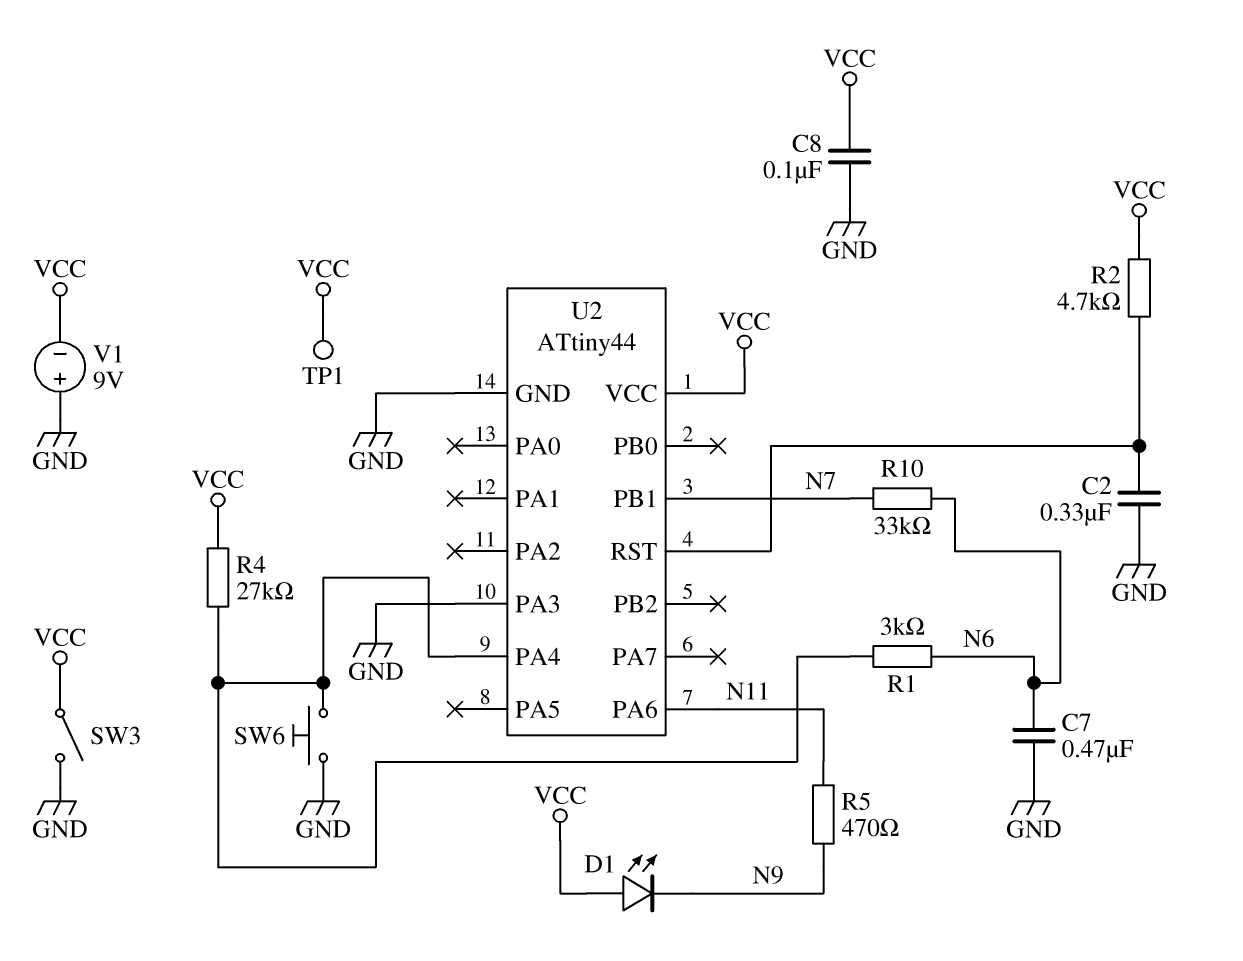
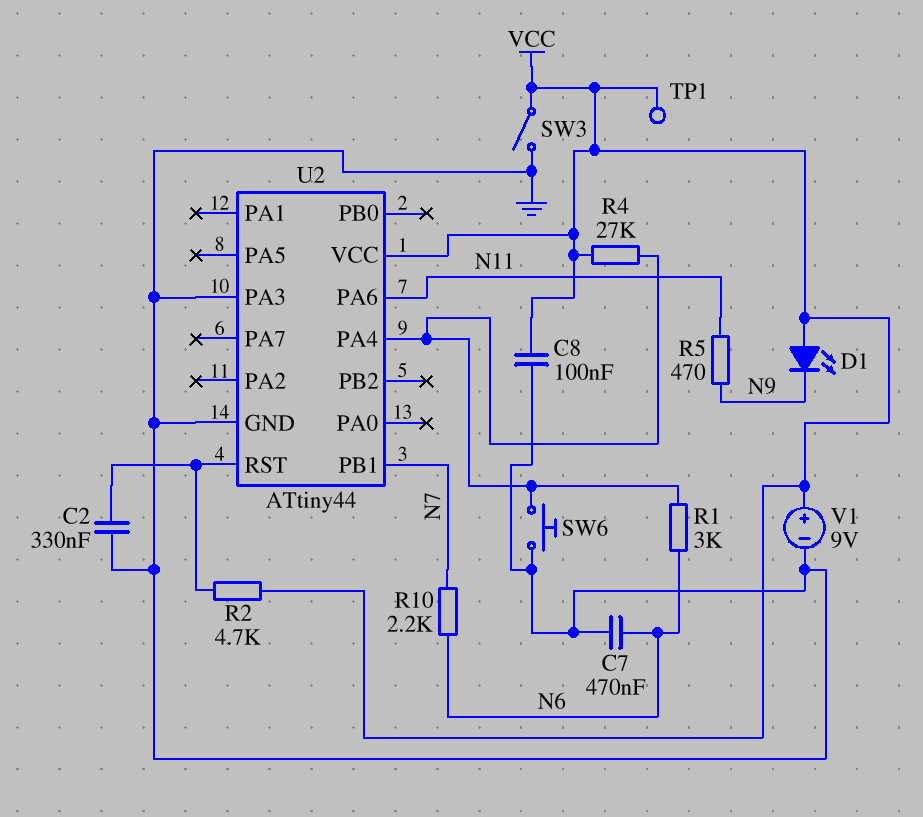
R10: 33k (N6, N7) -> 2.2k (N6, N7)
V1: 9V (plus GND, minus VCC) -> 9V (plus VCC, minus GND)

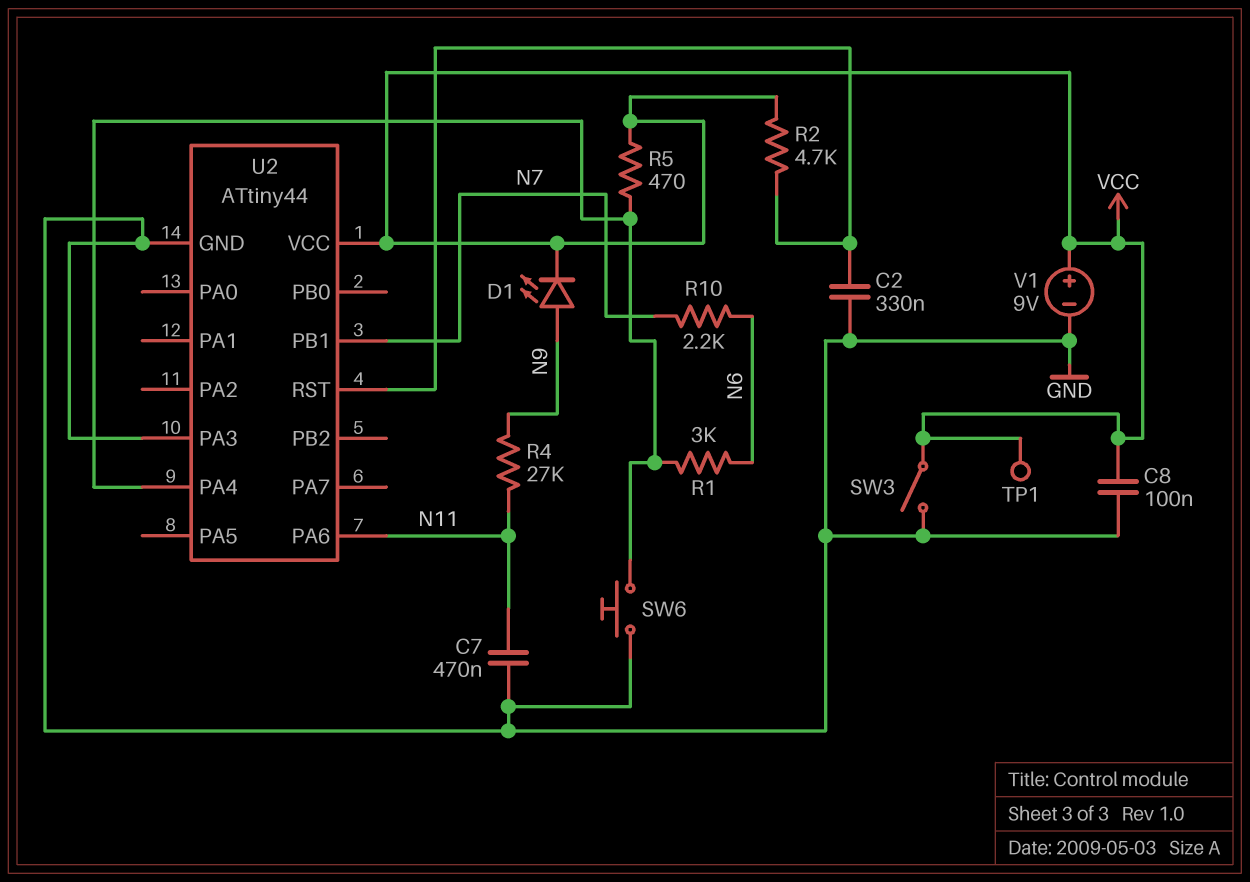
C7: 470nF (GND, N6) -> 470nF (GND, N11)
D1: LED (A VCC, K N9) -> LED (A N9, K VCC)
R4: 27k (U2/PA4, VCC) -> 27k (N9, N11)
R5: 470 (N9, N11) -> 470 (U2/PA4, VCC)

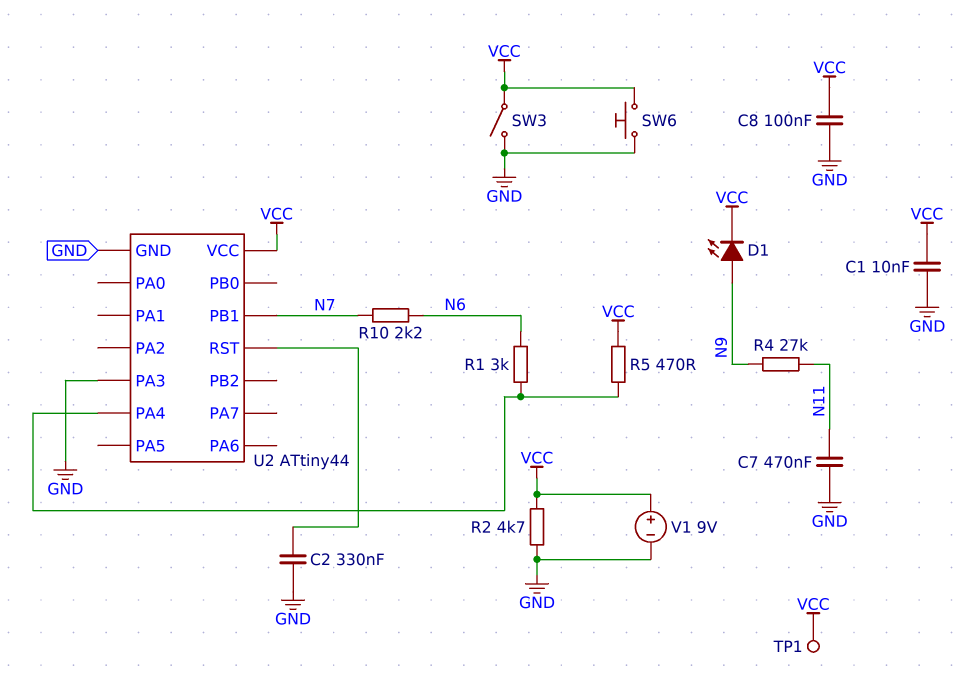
C1: none -> 10nF (GND, VCC)
R2: 4.7k (U2/RST, VCC) -> 4.7k (GND, VCC)
SW6: button (GND, U2/PA4) -> button (GND, VCC)
U2 pin PA6: N11 -> none

